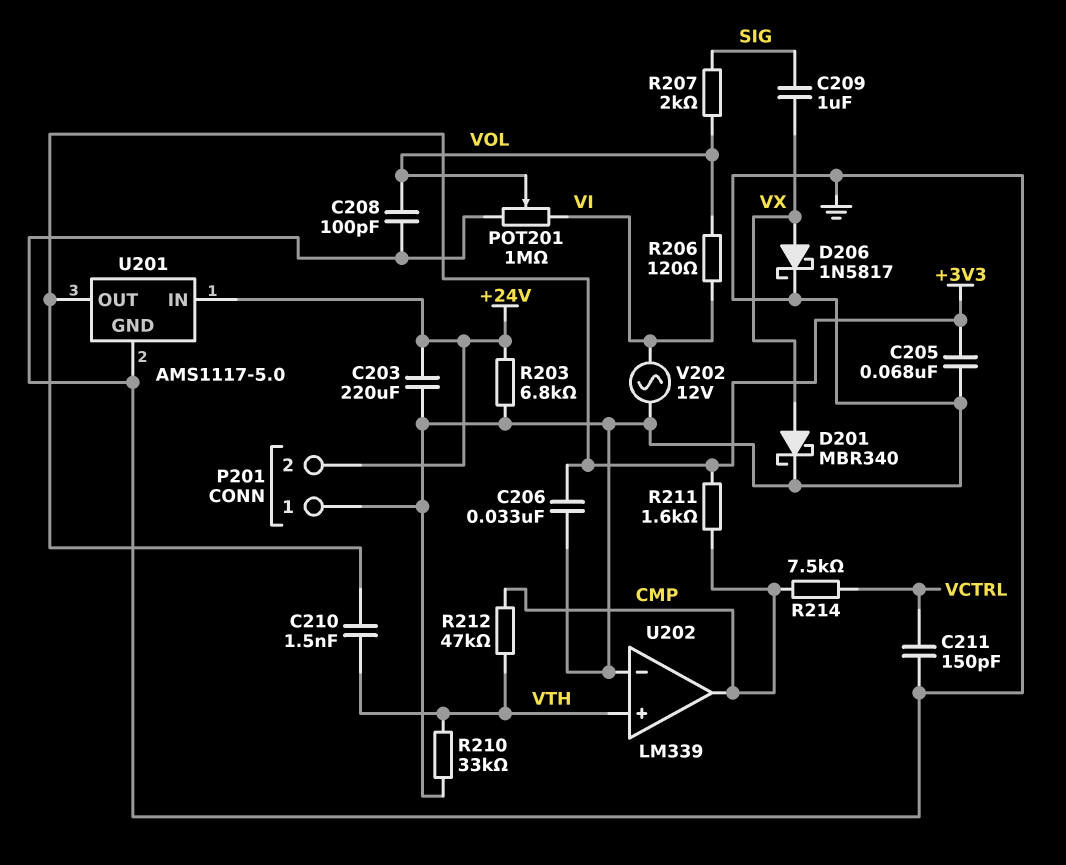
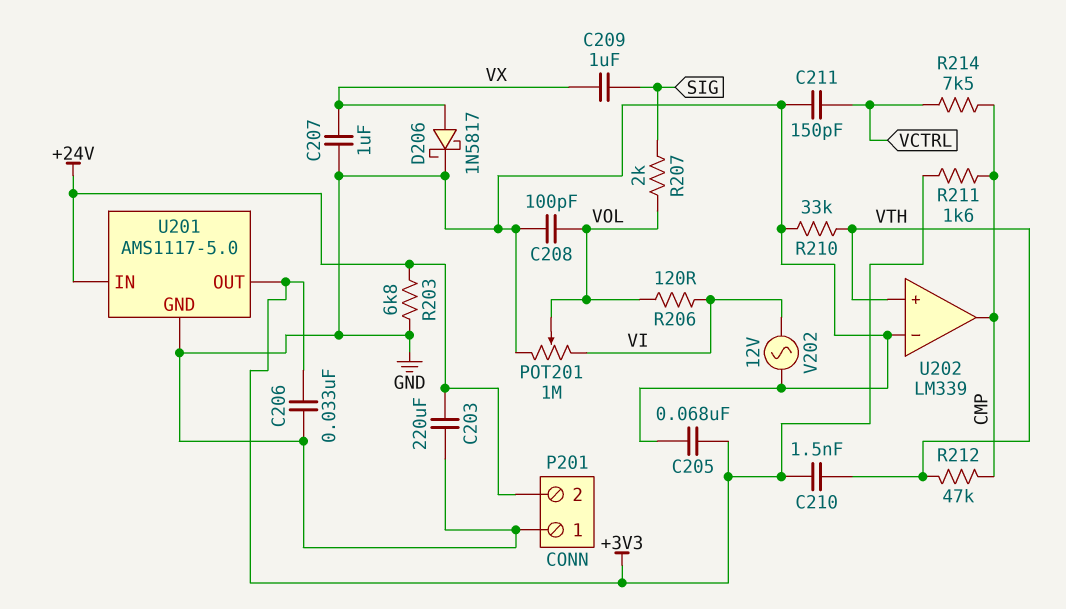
C207: none -> 1uF (GND, VX)
D201: schottky MBR340 (A VX, K GND) -> none

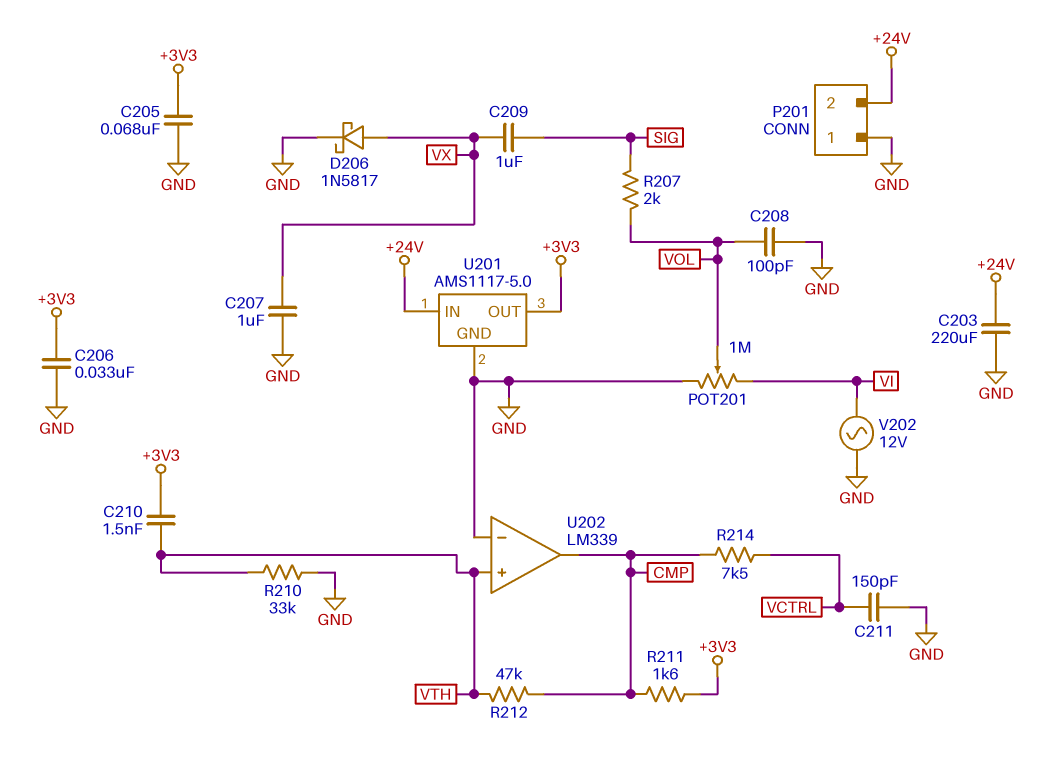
R203: 6.8k (+24V, GND) -> none
R206: 120 (VI, VOL) -> none

